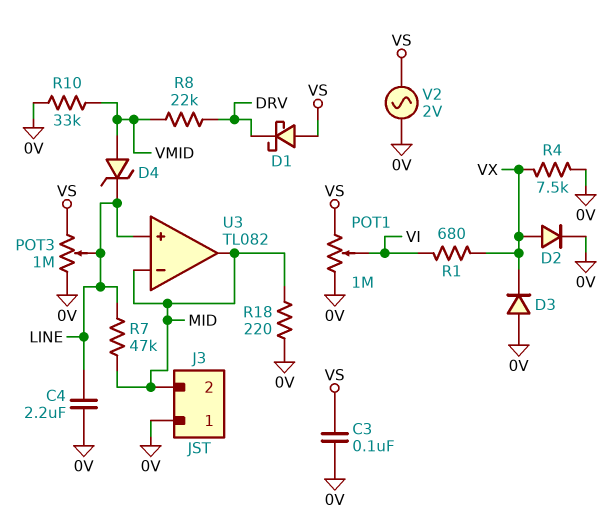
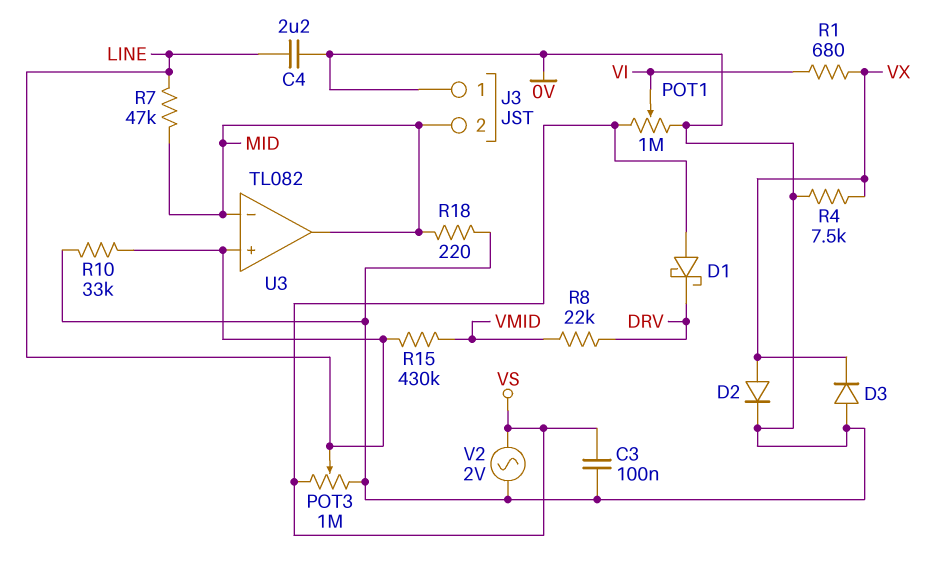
D4: zener (A VMID, K LINE) -> none
R10: 33k (0V, VMID) -> 33k (0V, LINE)
R15: none -> 430k (LINE, VMID)

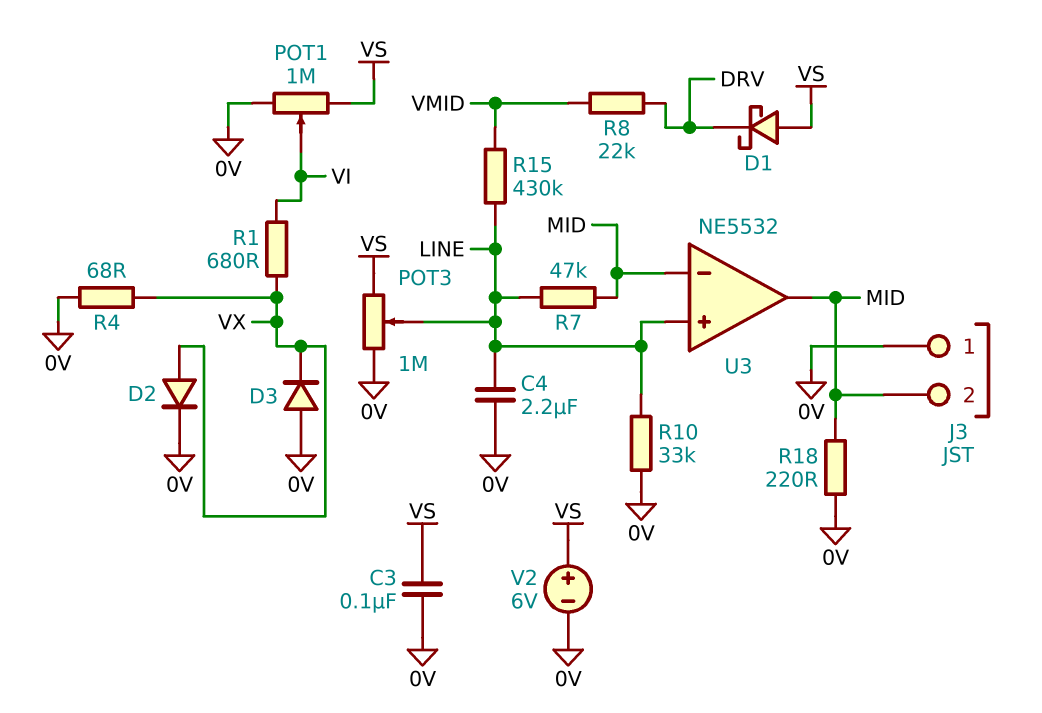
R4: 7.5k (0V, VX) -> 68 (0V, VX)
U3: TL082 -> NE5532
V2: AC 2V (0V, VS) -> 6V (plus VS, minus 0V)

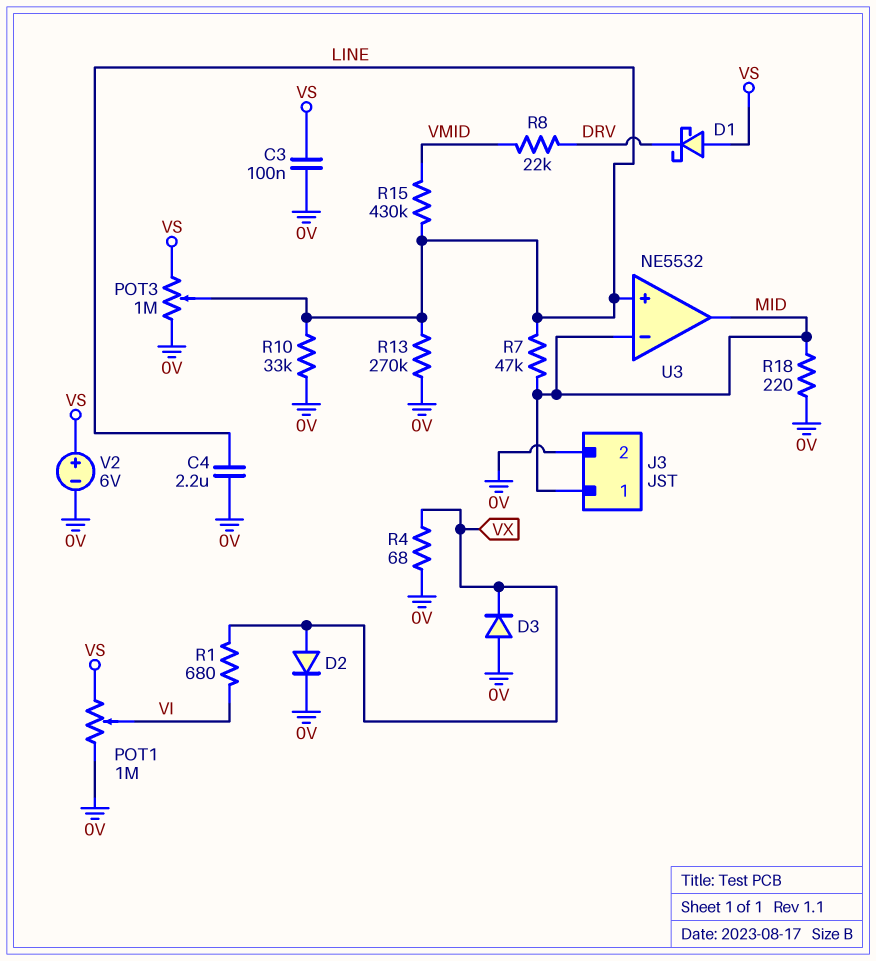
J3 pin 1: 0V -> MID
J3 pin 2: MID -> 0V
R13: none -> 270k (0V, LINE)

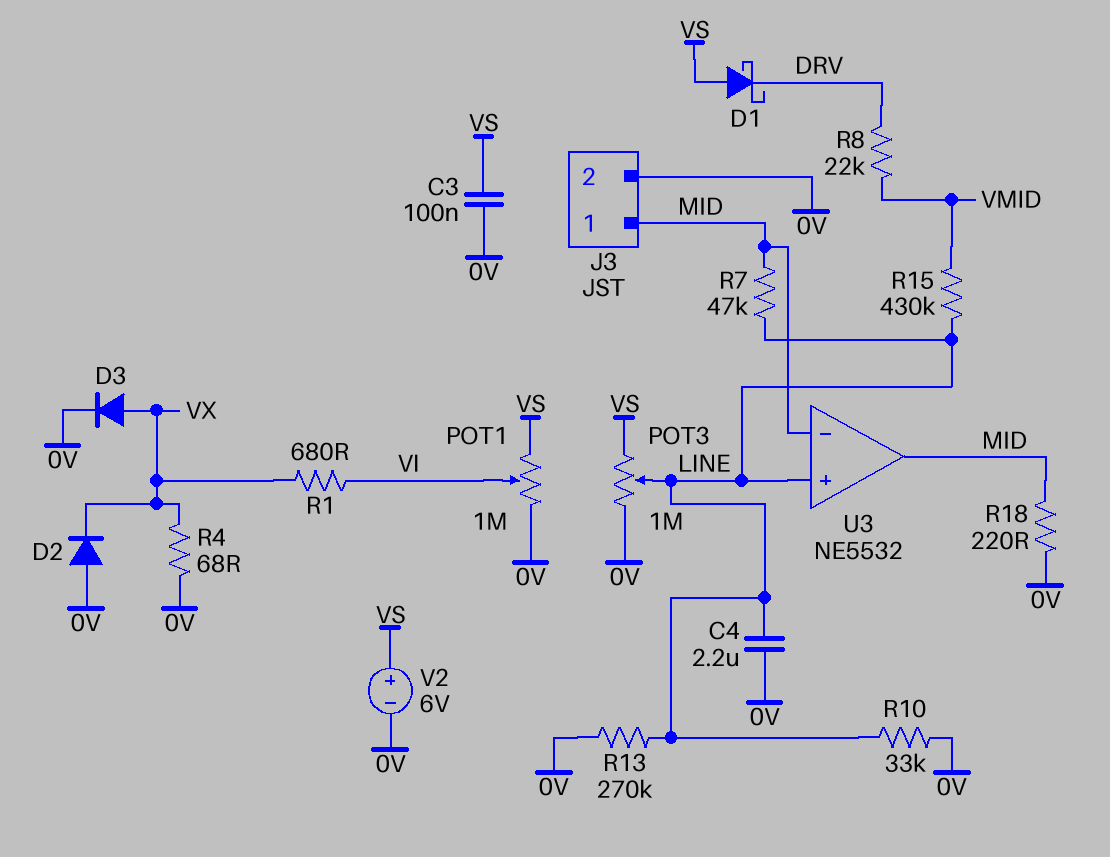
D2: diode (A VX, K 0V) -> diode (A 0V, K VX)
D3: diode (A 0V, K VX) -> diode (A VX, K 0V)

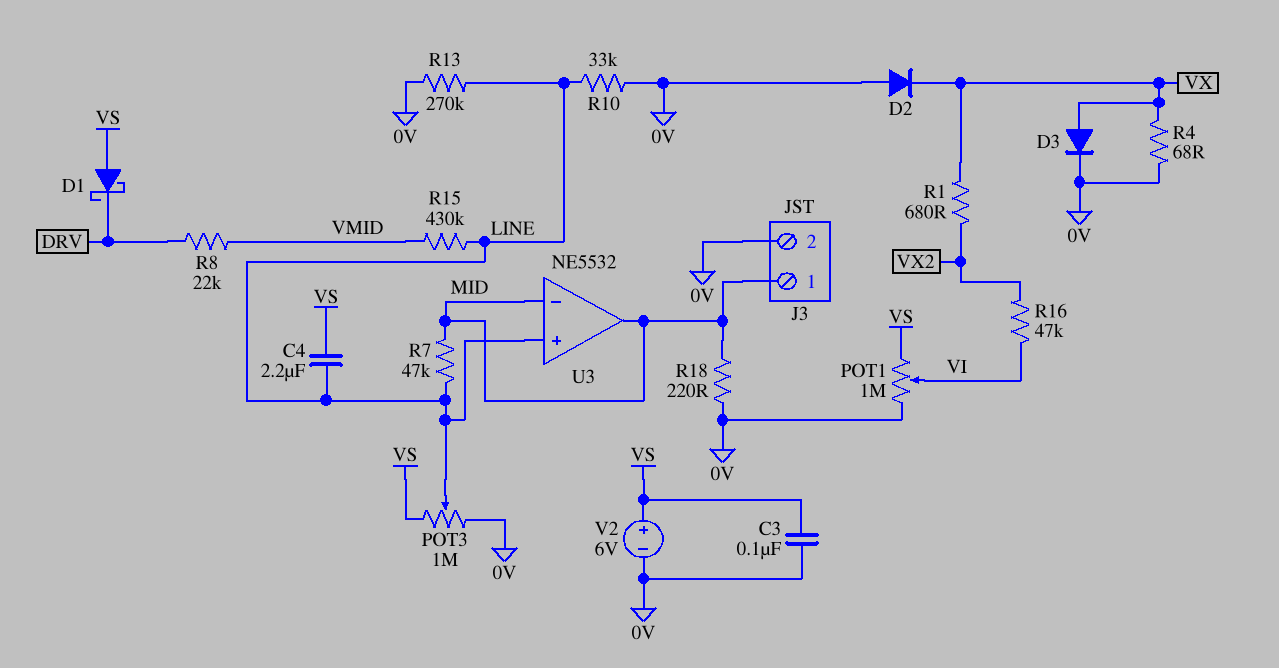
C4: 2.2uF (0V, LINE) -> 2.2uF (LINE, VS)
R1: 680 (VI, VX) -> 680 (VX, VX2)
R16: none -> 47k (VI, VX2)

